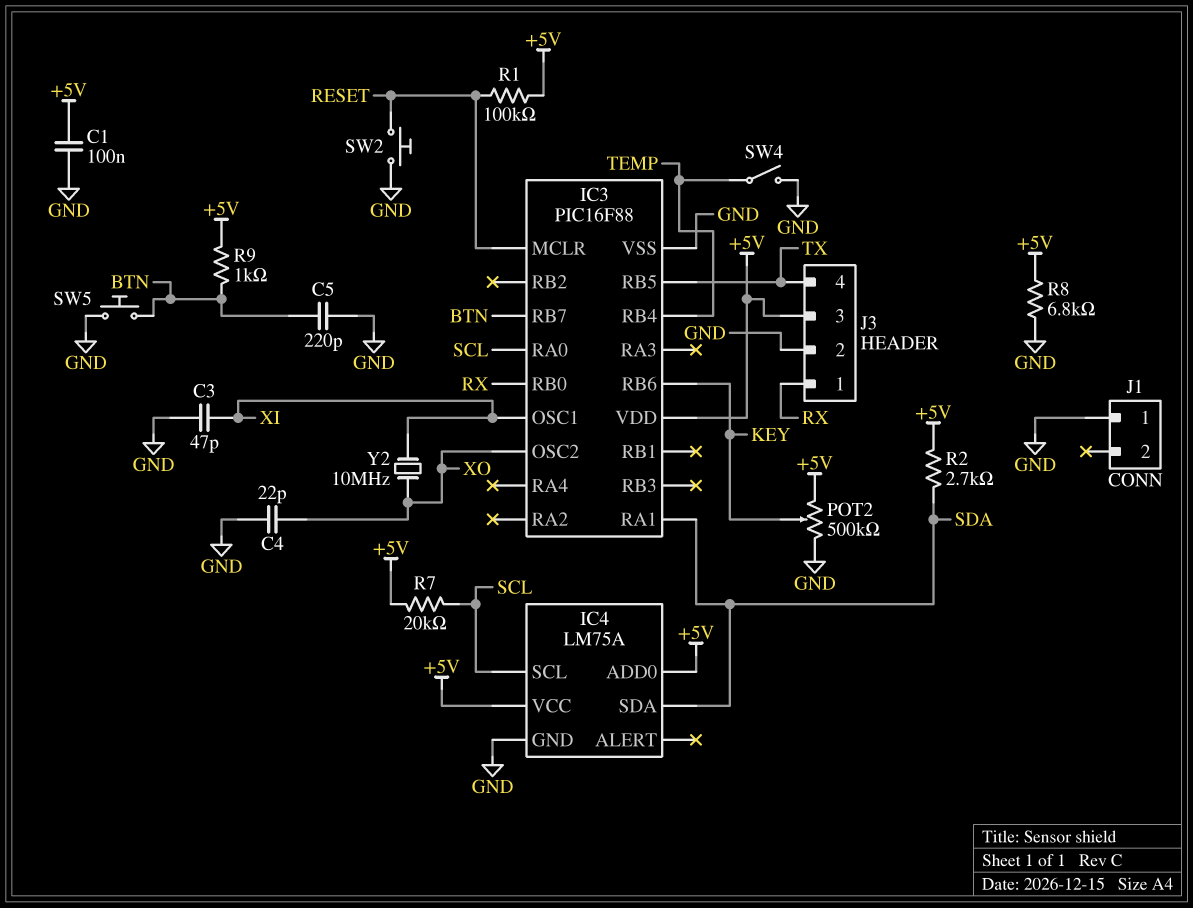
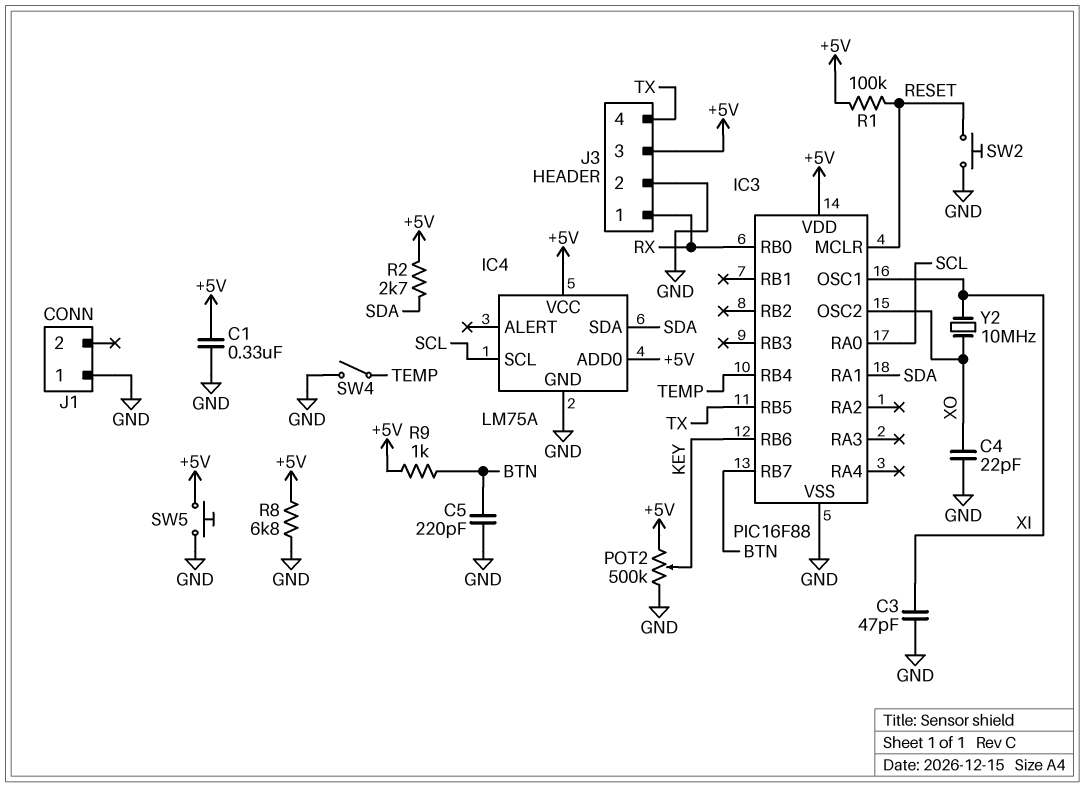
C1: 100nF (+5V, GND) -> 330nF (+5V, GND)
R7: 20k (+5V, SCL) -> none
SW5: button (BTN, GND) -> button (+5V, GND)

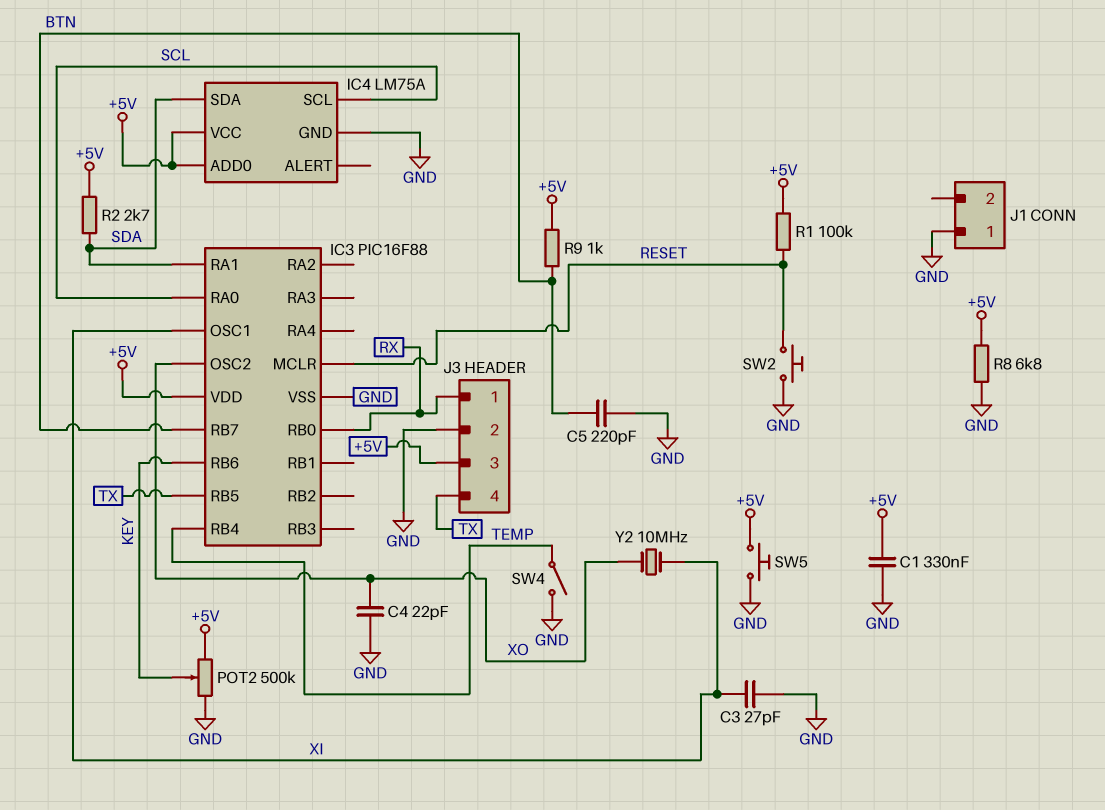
C3: 47pF (GND, XI) -> 27pF (GND, XI)

